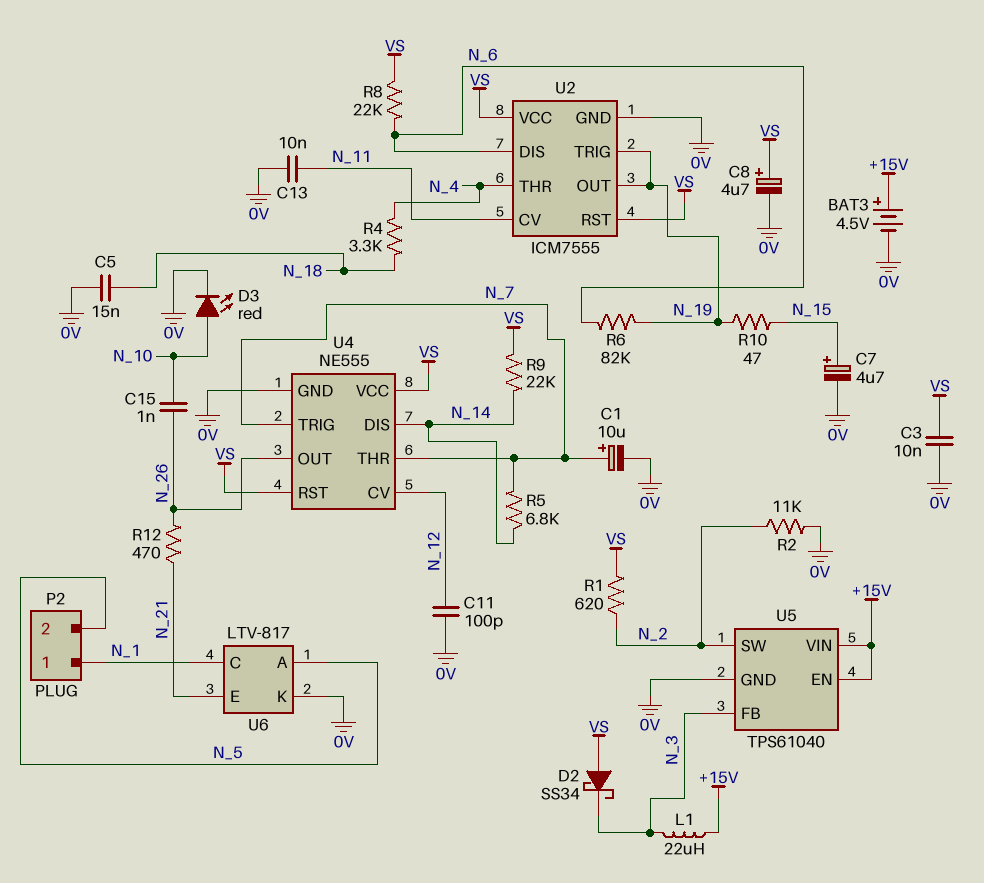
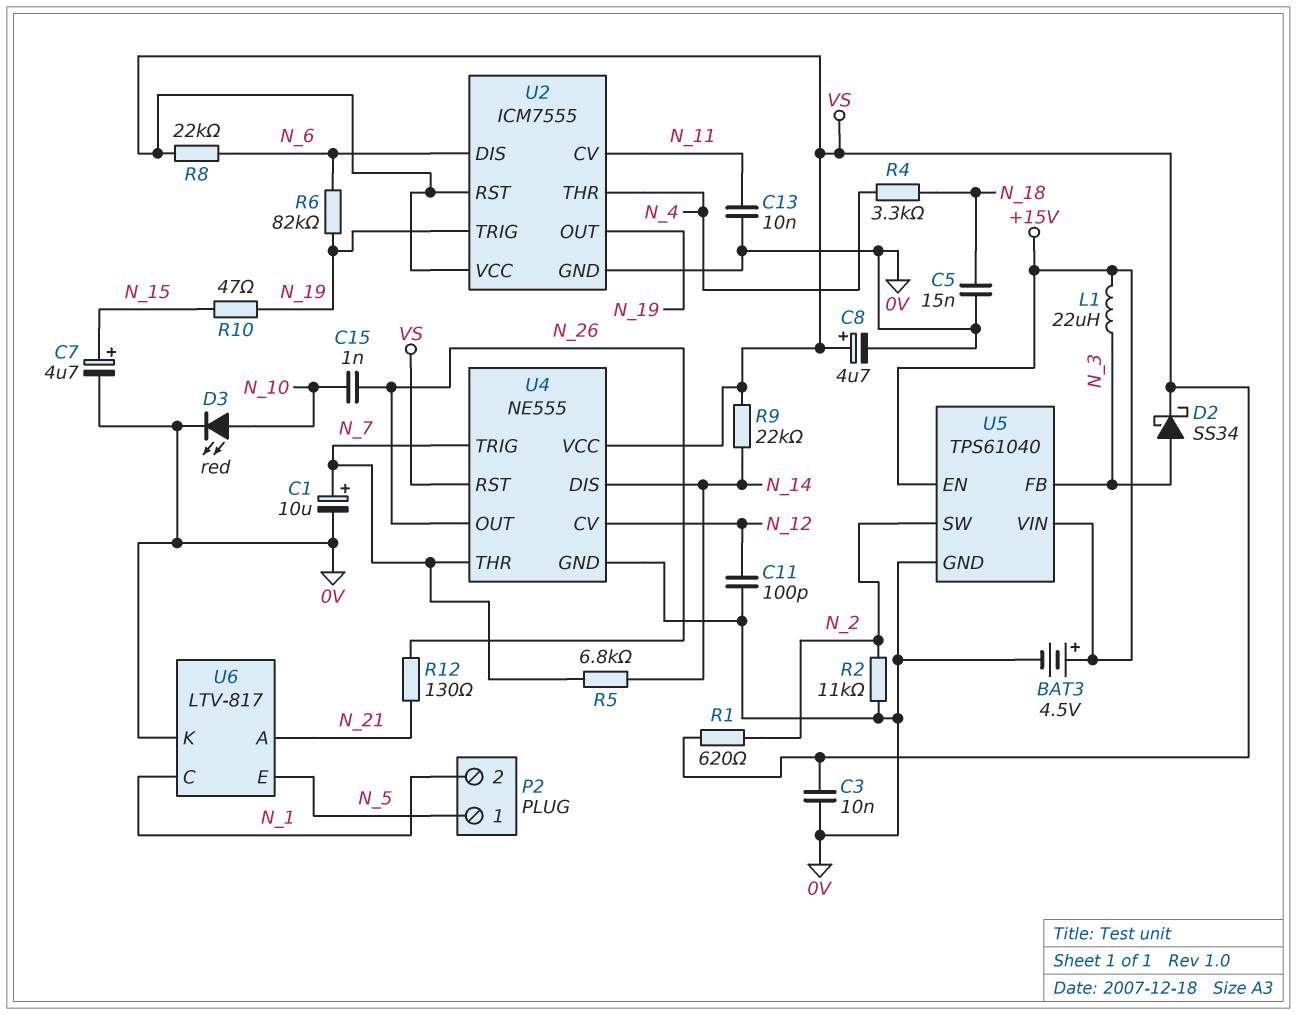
D2: schottky SS34 (A VS, K N_3) -> schottky SS34 (A N_3, K VS)
P2 pin 1: N_1 -> N_5
P2 pin 2: N_5 -> N_1
R12: 470 (N_21, N_26) -> 130 (N_21, N_26)
U6 pin A: N_5 -> N_21
U6 pin E: N_21 -> N_5

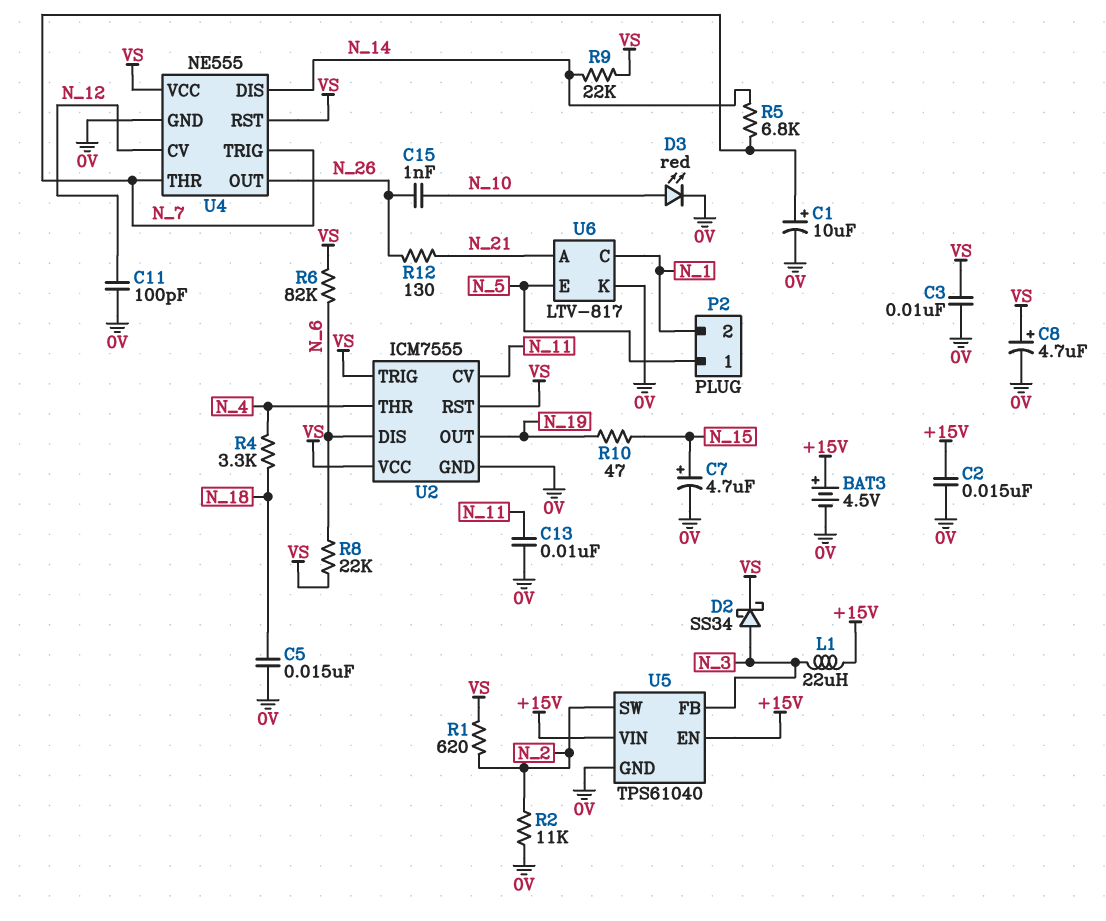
C2: none -> 15nF (+15V, 0V)
R6: 82k (N_6, N_19) -> 82k (N_6, VS)
U2 pin TRIG: N_19 -> VS

